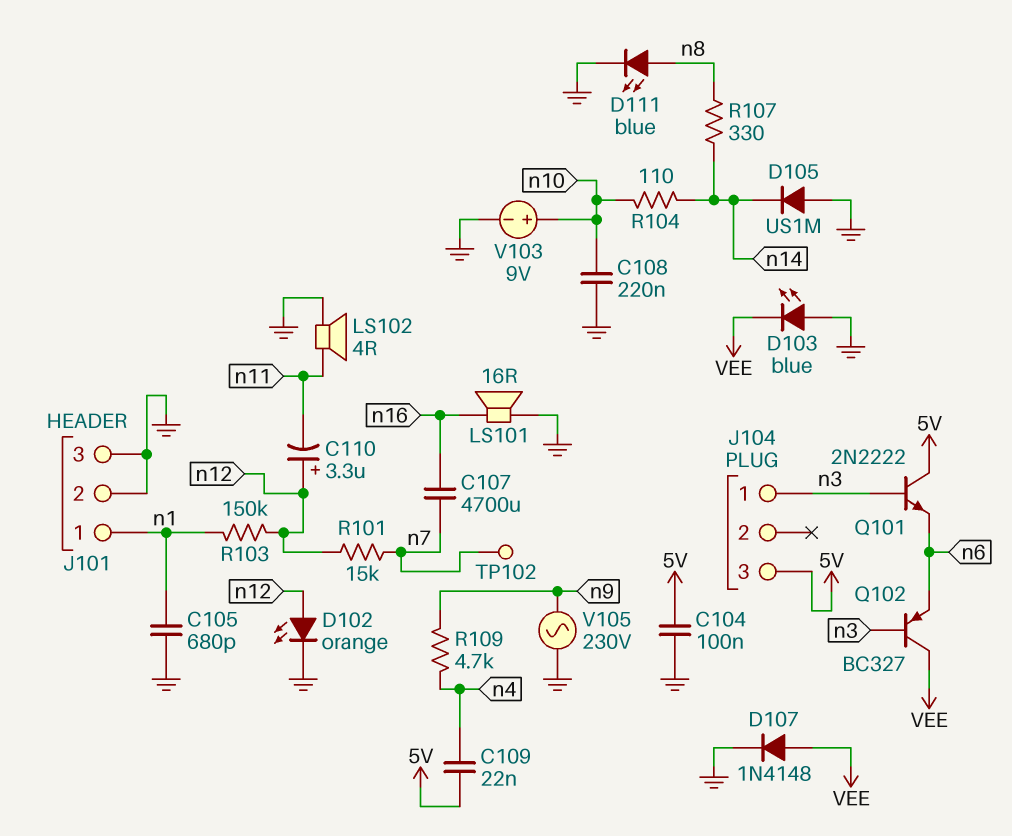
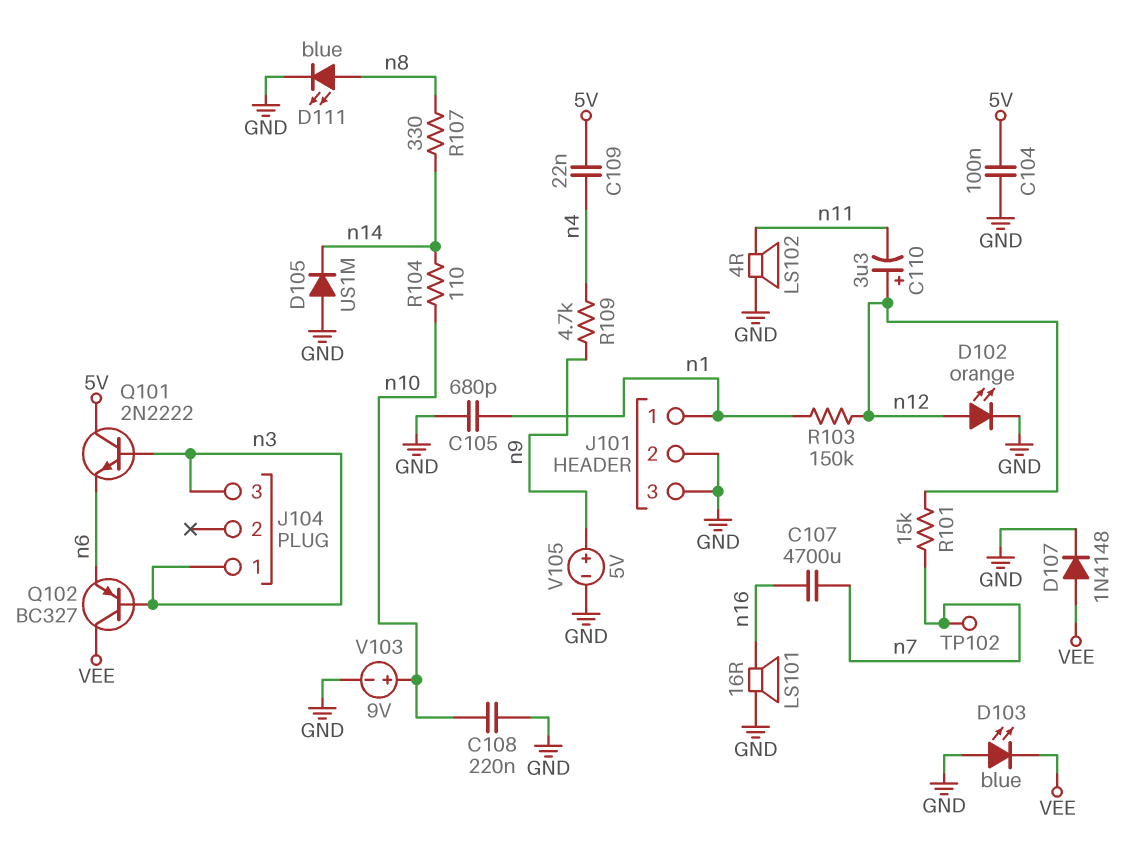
J104 pin 3: 5V -> n3
V105: AC 230V (GND, n9) -> 5V (plus n9, minus GND)

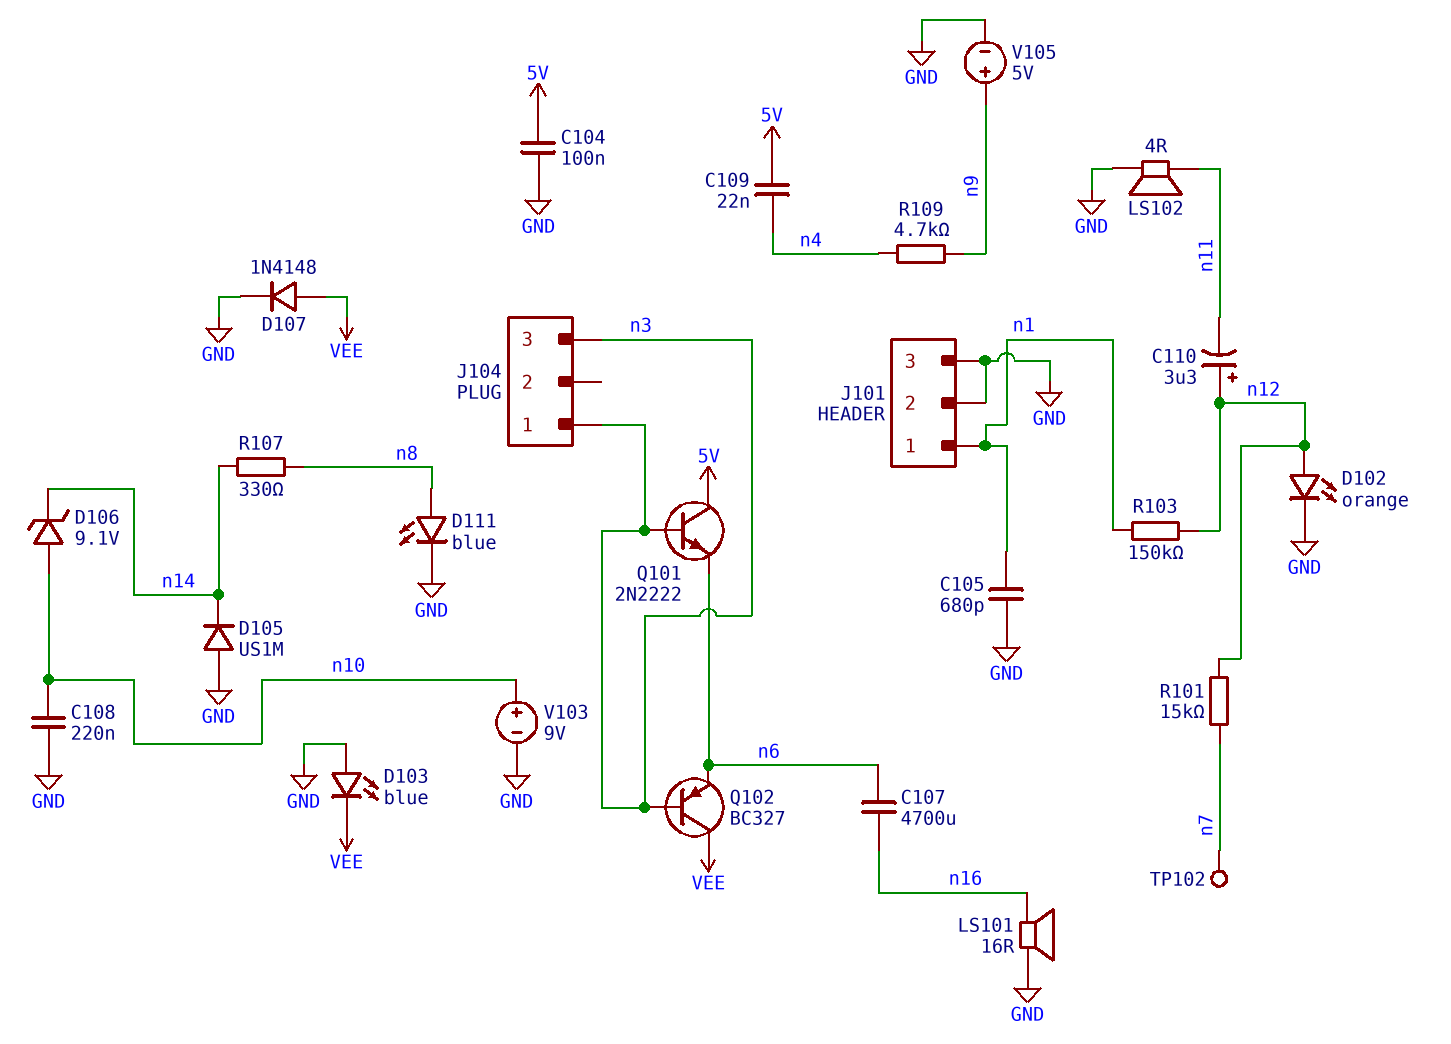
C107: 4700uF (n7, n16) -> 4700uF (n6, n16)
D106: none -> zener 9.1V (A n10, K n14)
R104: 110 (n10, n14) -> none

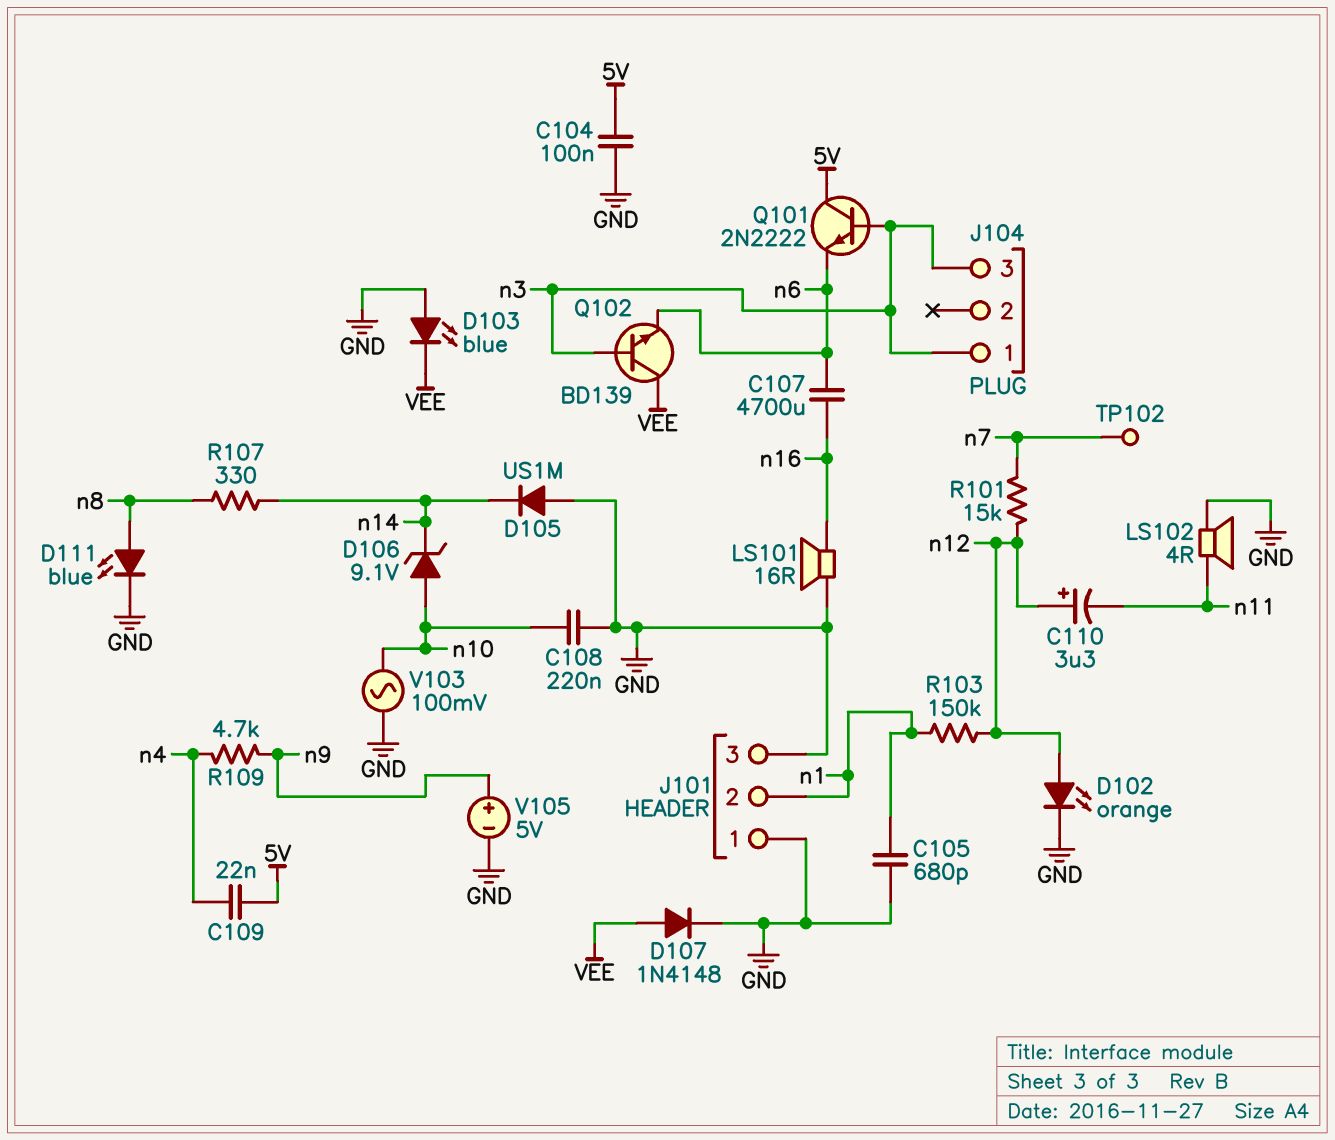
J101 pin 1: n1 -> GND
J101 pin 2: GND -> n1
Q102: PNP BC327 (B n3, C VEE, E n6) -> NPN BD139 (B n3, C VEE, E n6)
V103: 9V (plus n10, minus GND) -> AC 100mV (GND, n10)

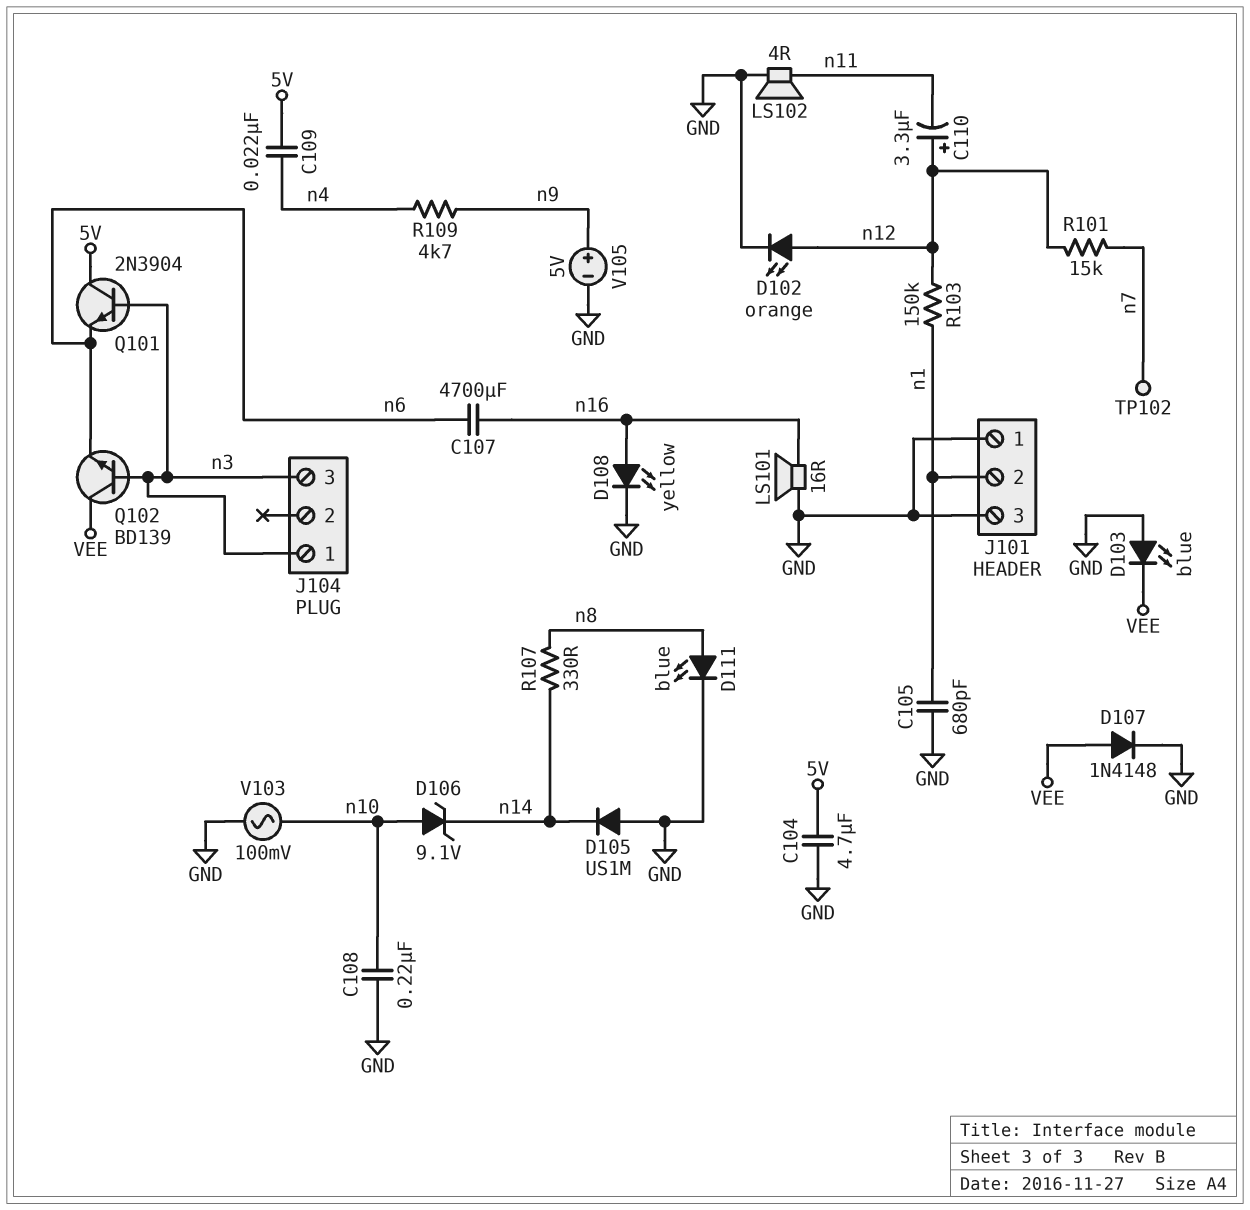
C104: 100nF (5V, GND) -> 4.7uF (5V, GND)
D108: none -> LED yellow (A n16, K GND)
Q101: NPN 2N2222 (B n3, C 5V, E n6) -> NPN 2N3904 (B n3, C 5V, E n6)

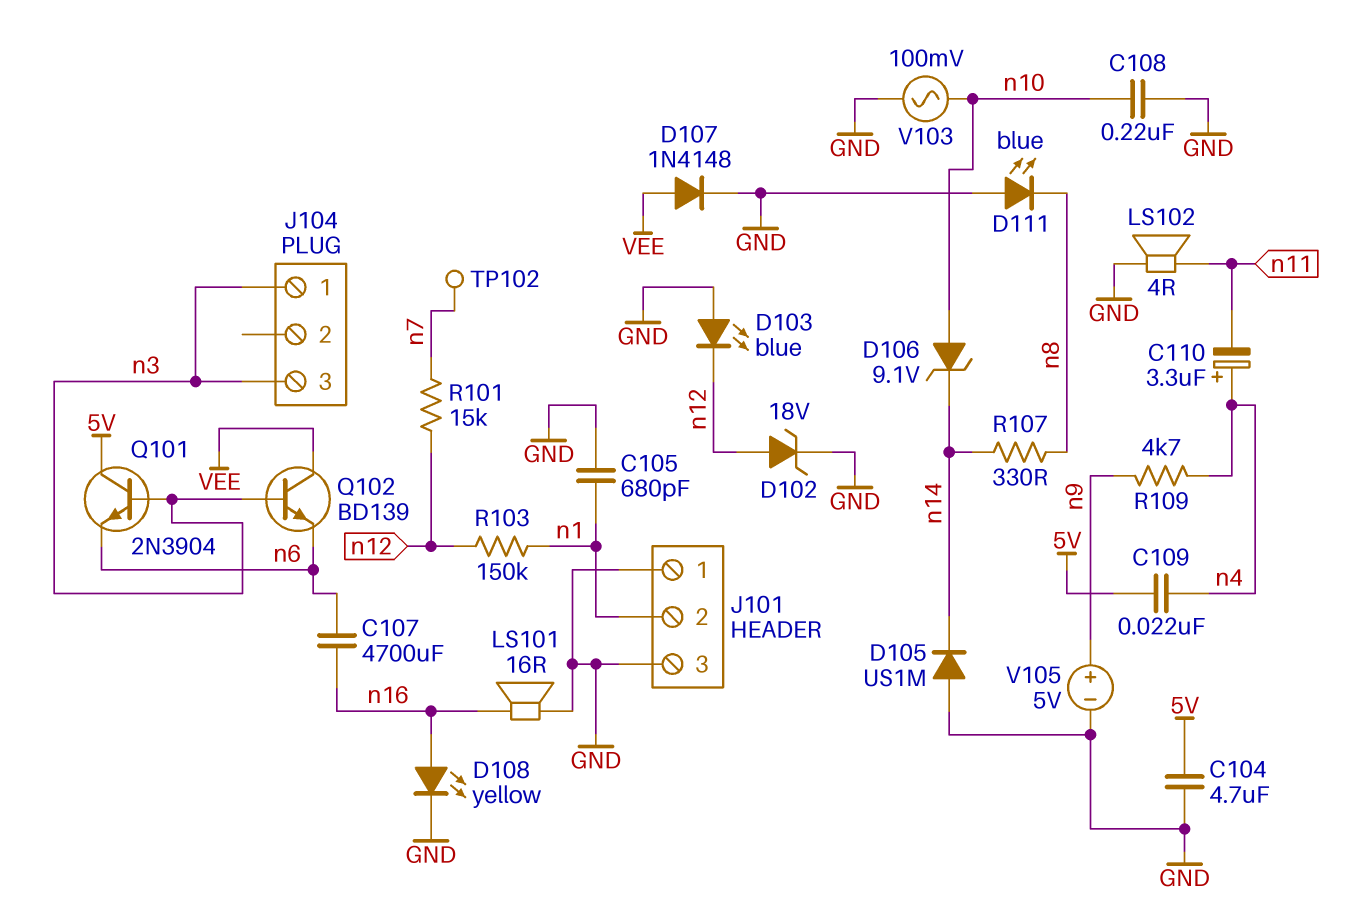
C110: 3.3uF (plus n12, minus n11) -> 3.3uF (plus n4, minus n11)
D102: LED orange (A n12, K GND) -> zener 18V (A n12, K GND)
D103: LED blue (A GND, K VEE) -> LED blue (A GND, K n12)
D111: LED blue (A n8, K GND) -> LED blue (A GND, K n8)

